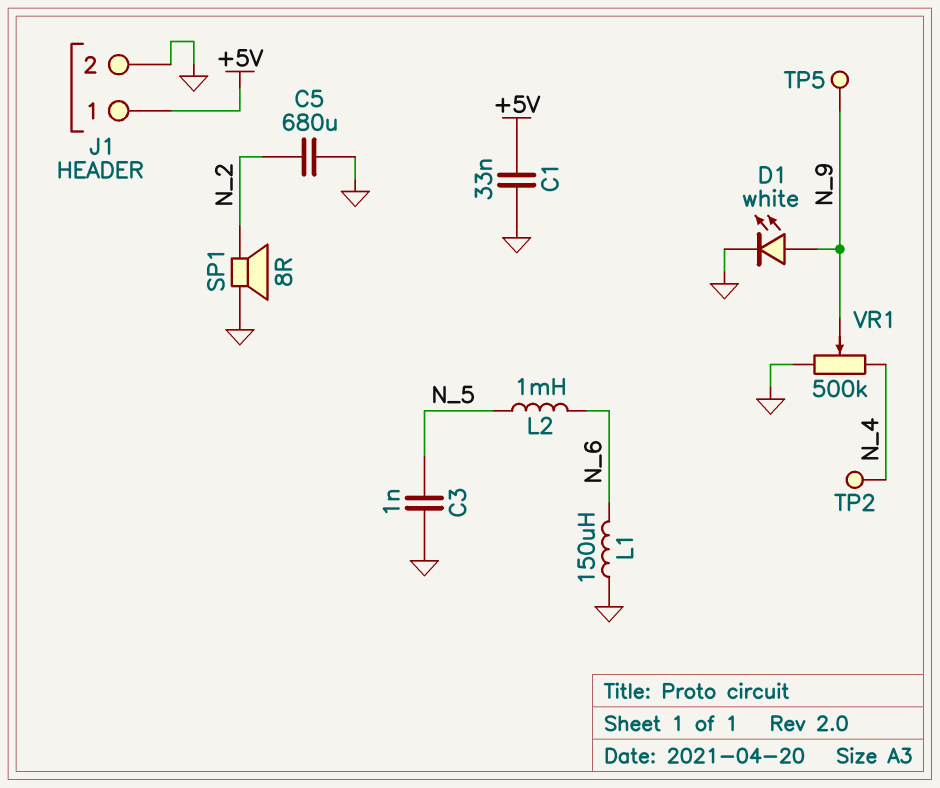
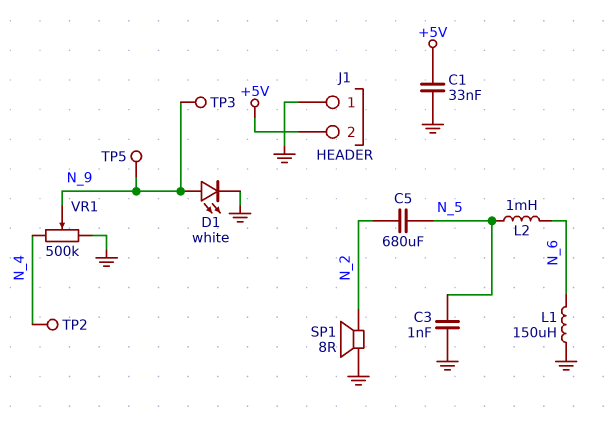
C5: 680uF (GND, N_2) -> 680uF (N_2, N_5)
J1 pin 1: +5V -> GND
J1 pin 2: GND -> +5V
TP3: none -> test point (N_9)

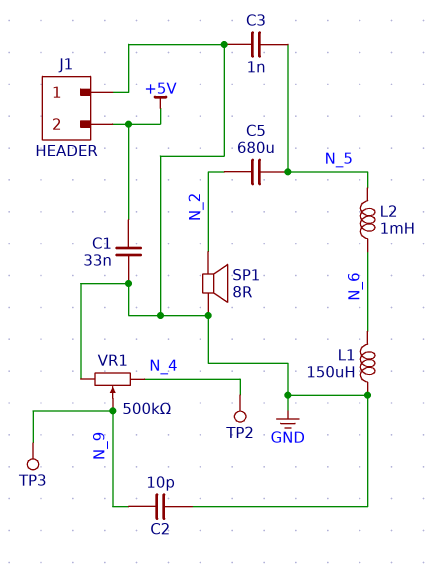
C2: none -> 10pF (GND, N_9)
D1: LED white (A N_9, K GND) -> none
TP5: test point (N_9) -> none

